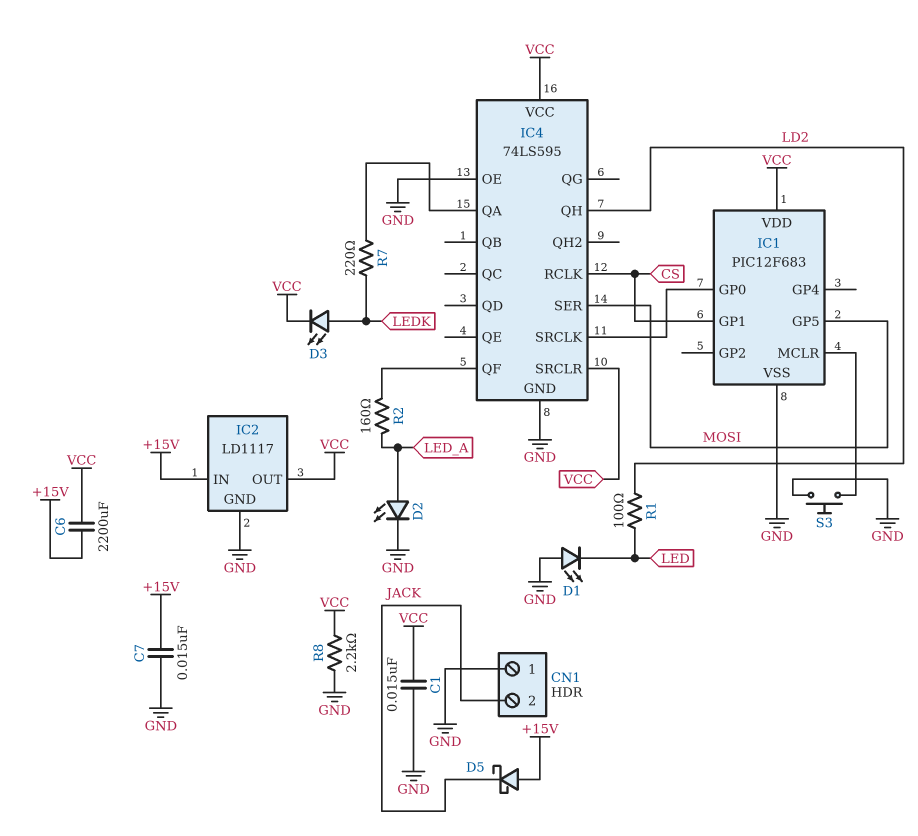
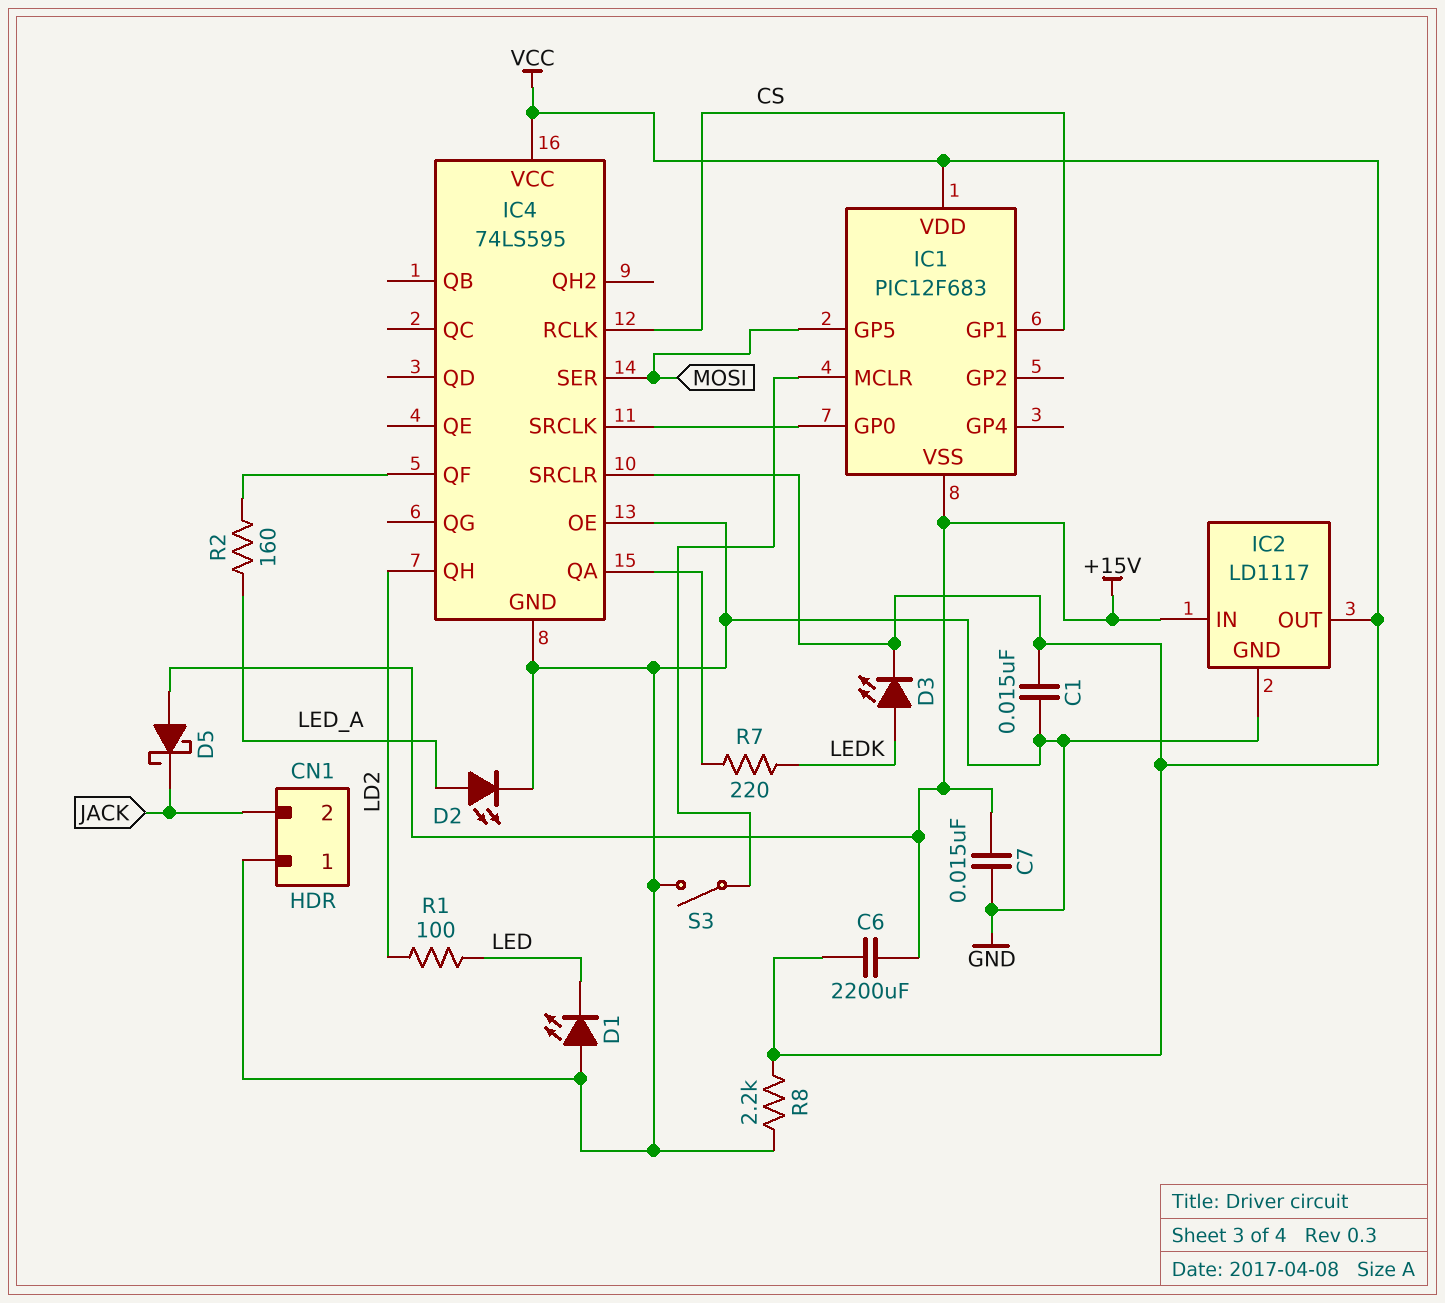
IC1 pin VSS: GND -> +15V
S3: button (GND, IC1/MCLR) -> switch (GND, IC1/MCLR)

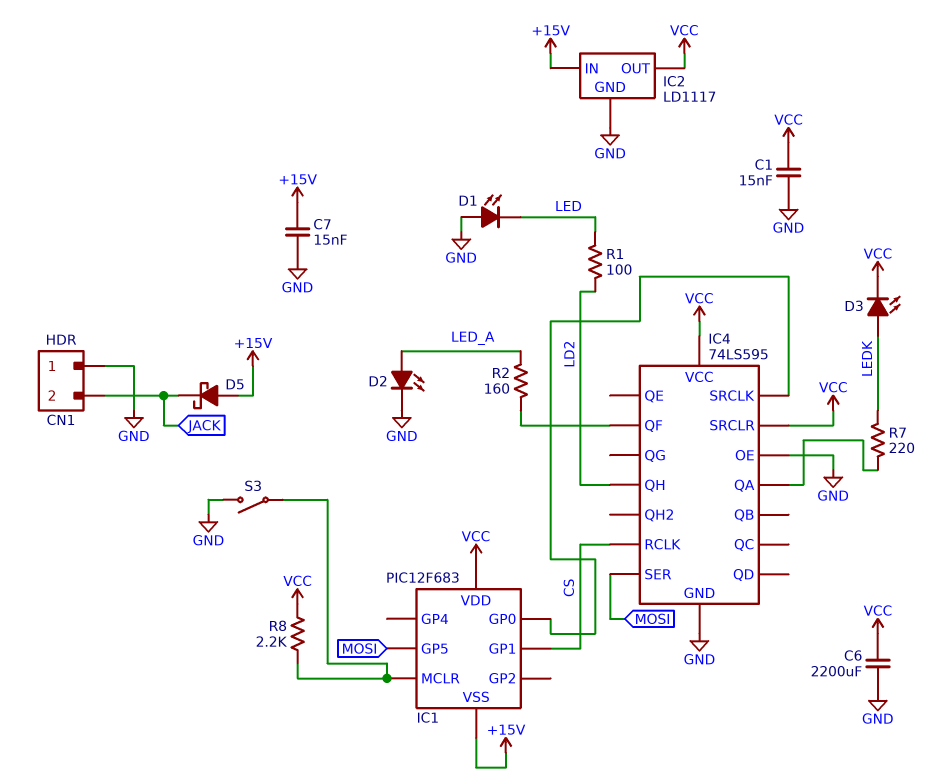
C6: 2200uF (+15V, VCC) -> 2200uF (GND, VCC)
R8: 2.2k (GND, VCC) -> 2.2k (IC1/MCLR, VCC)

